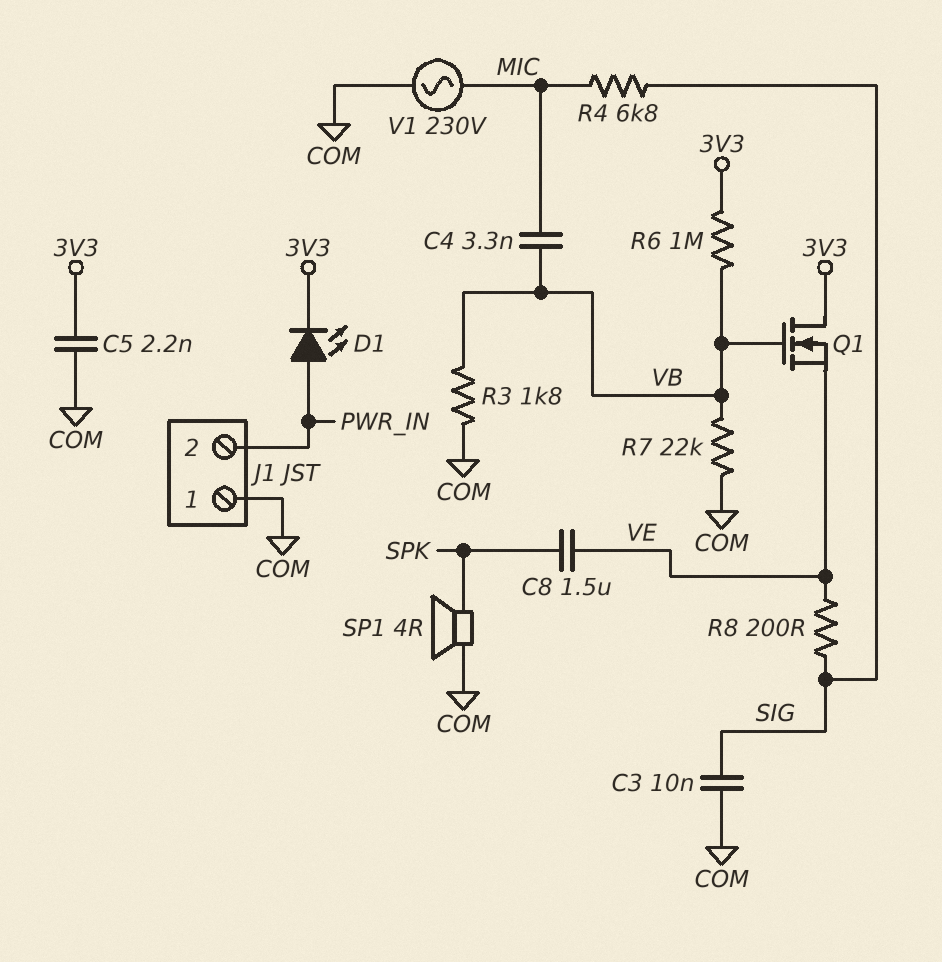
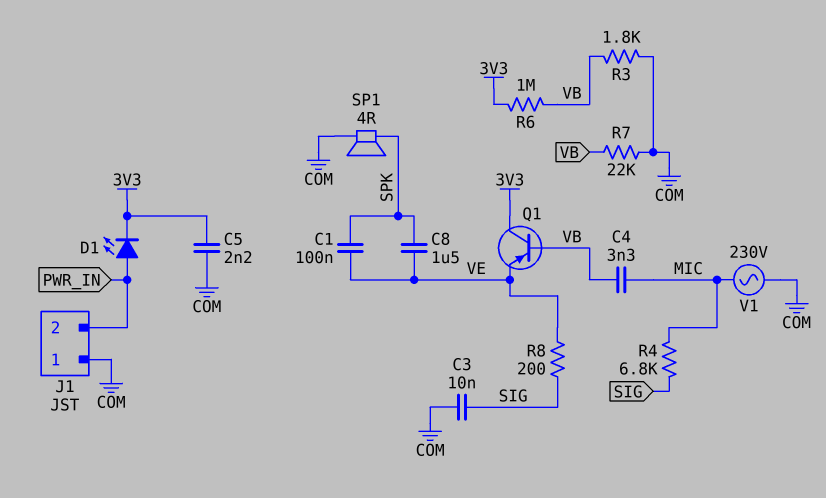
C1: none -> 100nF (SPK, VE)
Q1: NMOS (G VB, D 3V3, S VE) -> PNP (B VB, C 3V3, E VE)

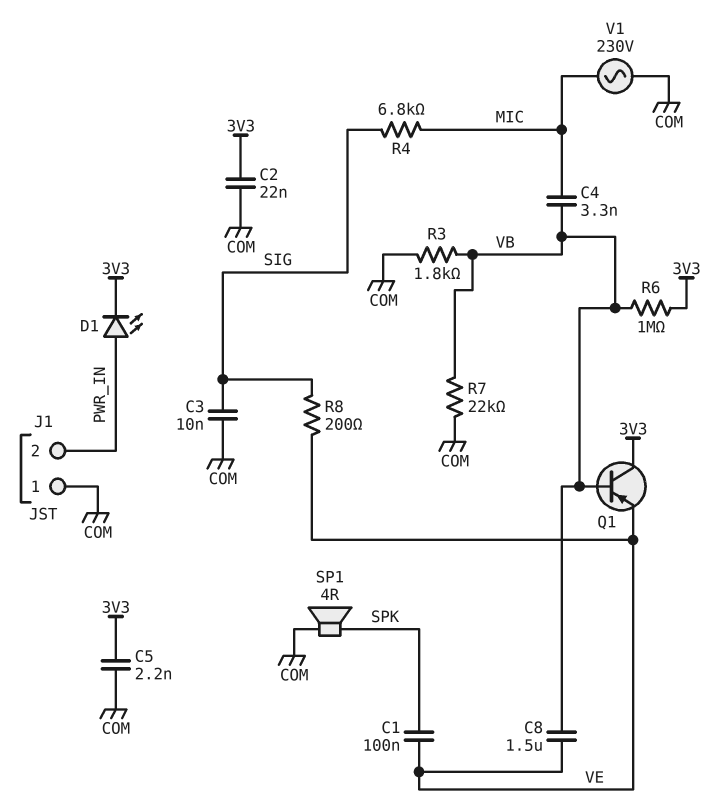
C2: none -> 22nF (3V3, COM)
C8: 1.5uF (SPK, VE) -> 1.5uF (VB, VE)

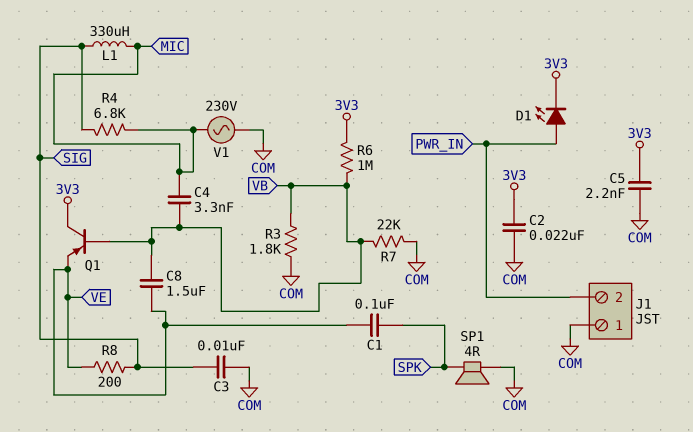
L1: none -> 330uH (MIC, SIG)

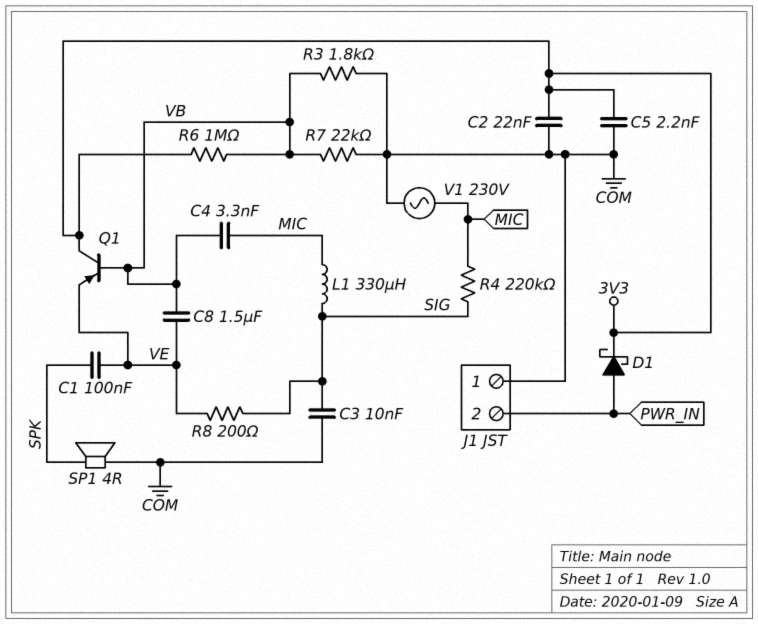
D1: LED (A PWR_IN, K 3V3) -> schottky (A PWR_IN, K 3V3)
R4: 6.8k (MIC, SIG) -> 220k (MIC, SIG)

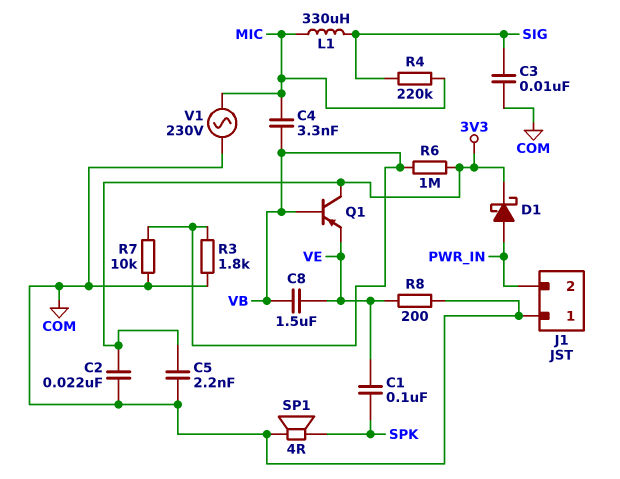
R7: 22k (COM, VB) -> 10k (COM, VB)
R8: 200 (SIG, VE) -> 200 (COM, VE)

